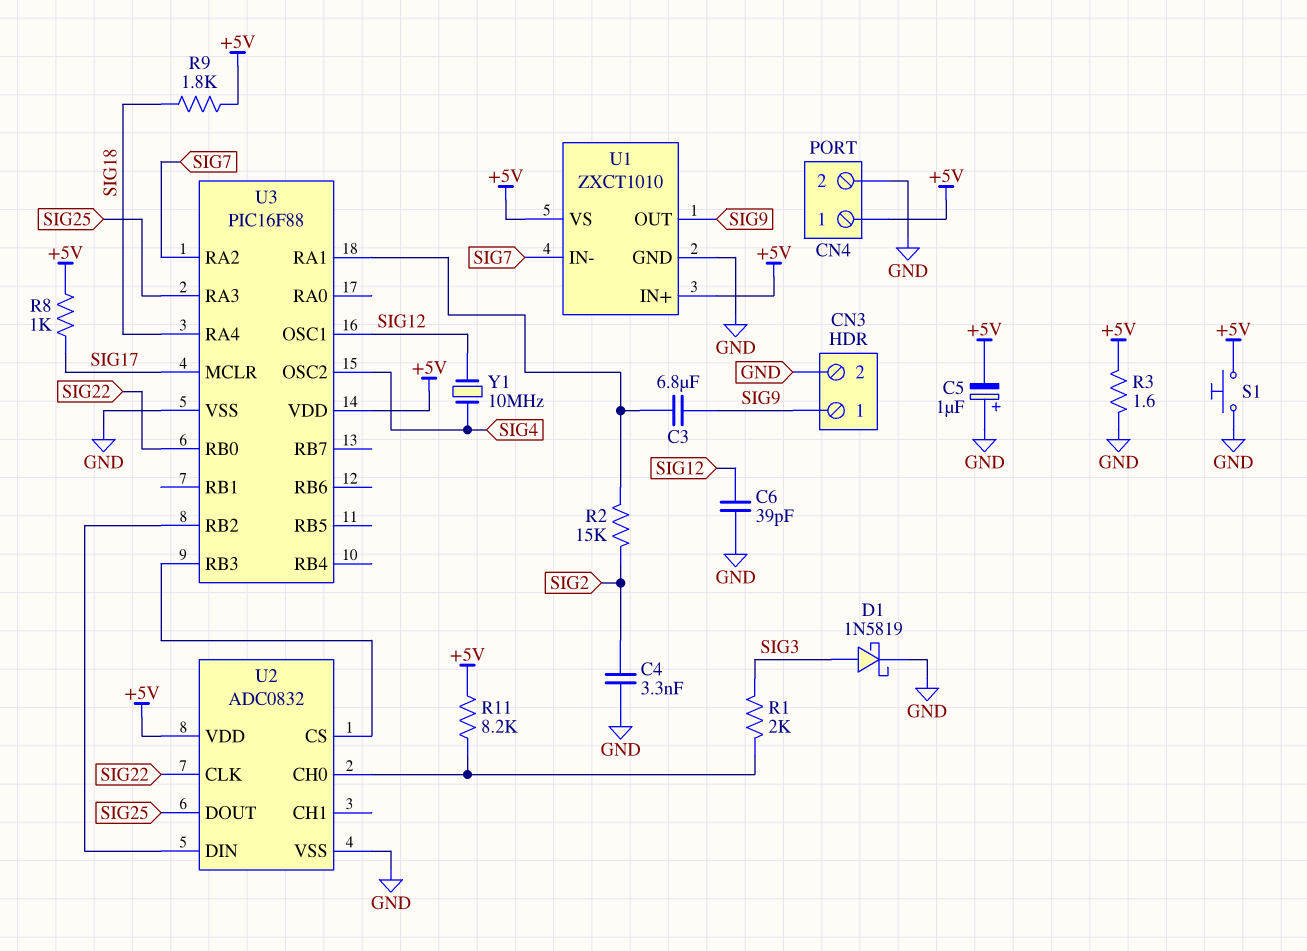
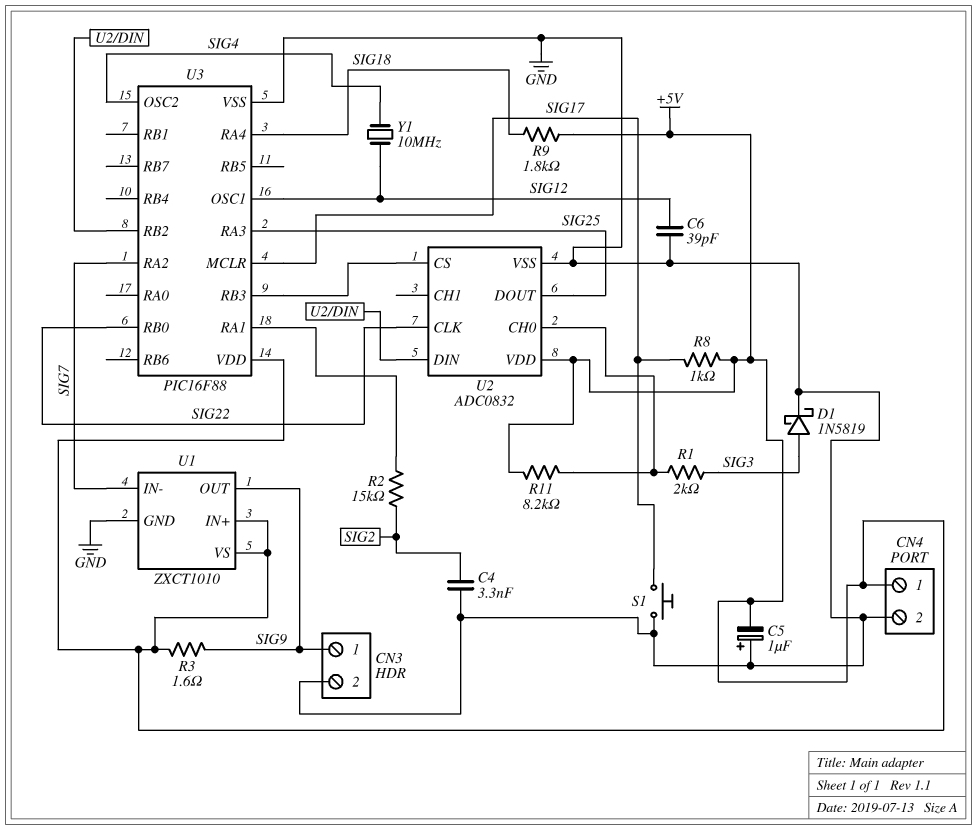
C3: 6.8uF (SIG9, U3/RA1) -> none
R3: 1.6 (+5V, GND) -> 1.6 (+5V, SIG9)
S1: button (+5V, GND) -> button (GND, SIG17)

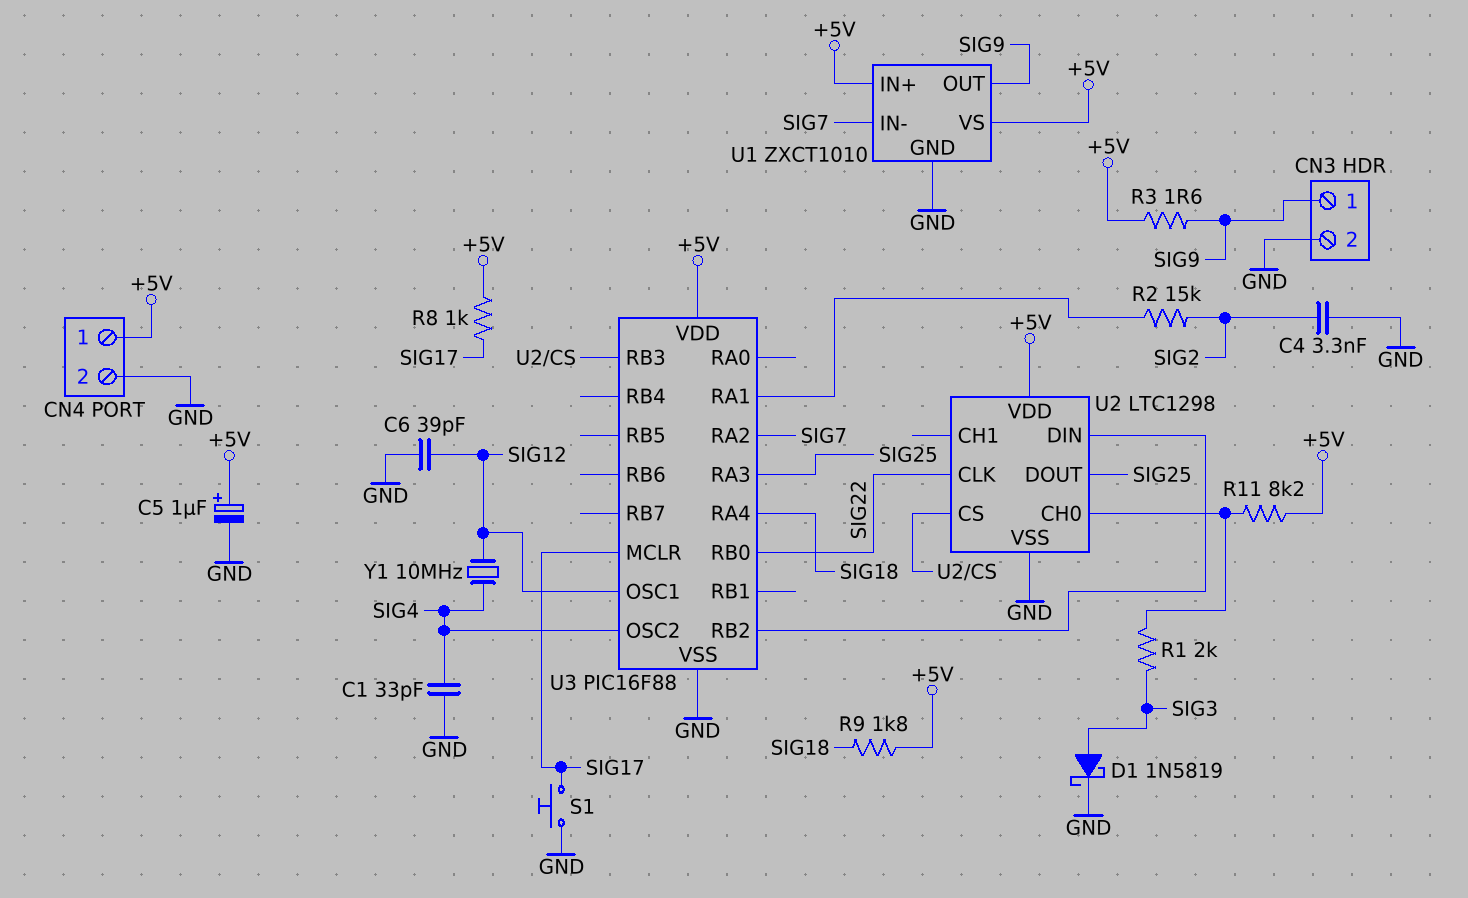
C1: none -> 33pF (GND, SIG4)
C5: 1uF (plus GND, minus +5V) -> 1uF (plus +5V, minus GND)
U2: ADC0832 -> LTC1298

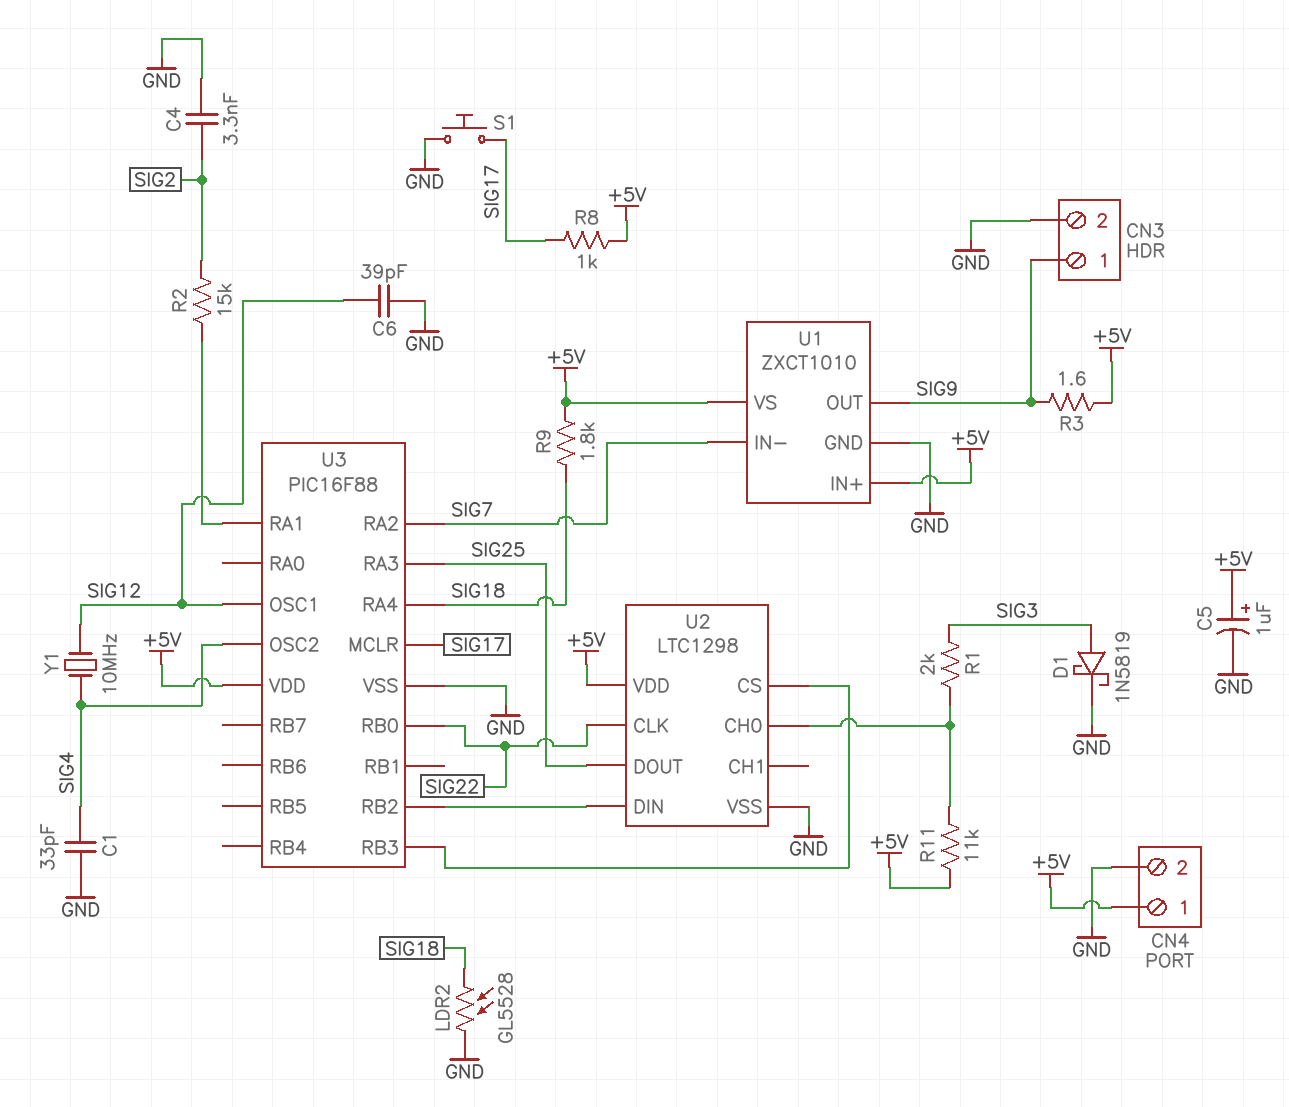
LDR2: none -> GL5528 (GND, SIG18)
R11: 8.2k (+5V, U2/CH0) -> 11k (+5V, U2/CH0)

